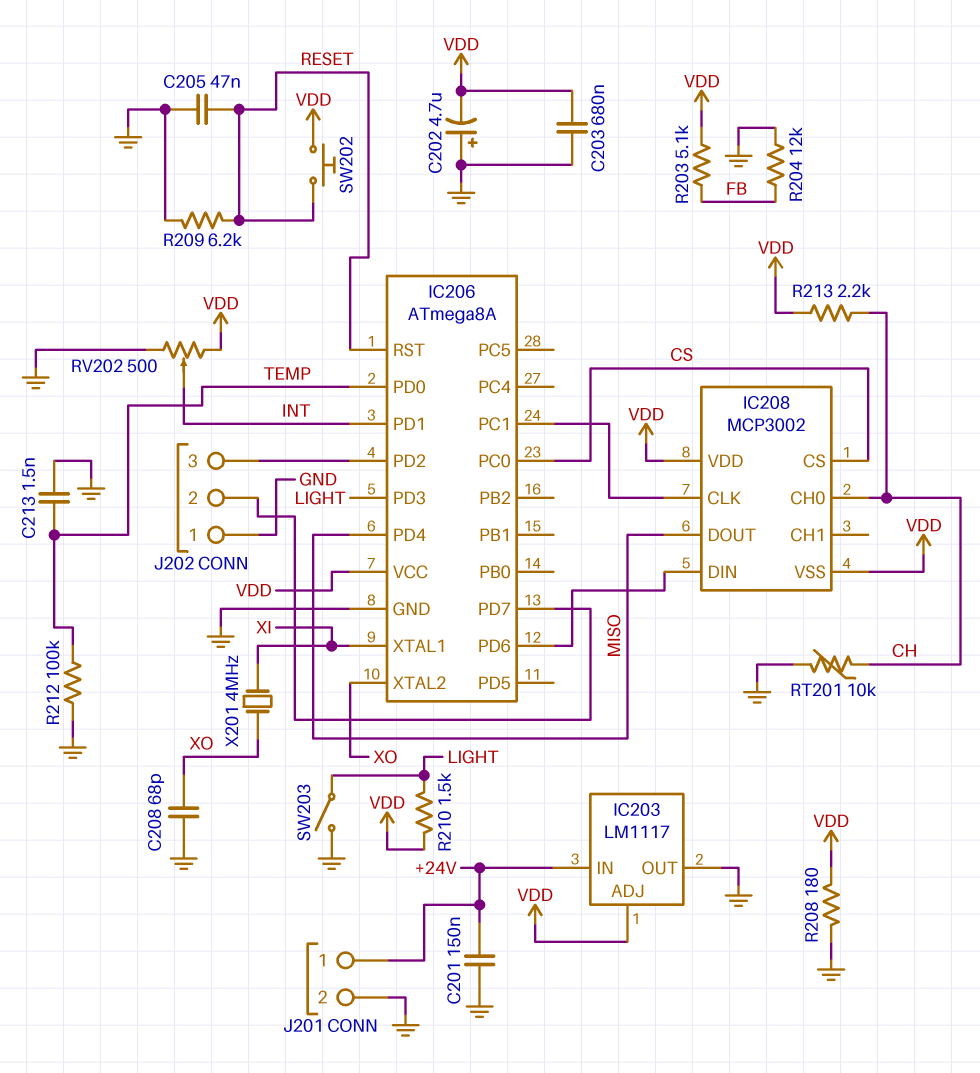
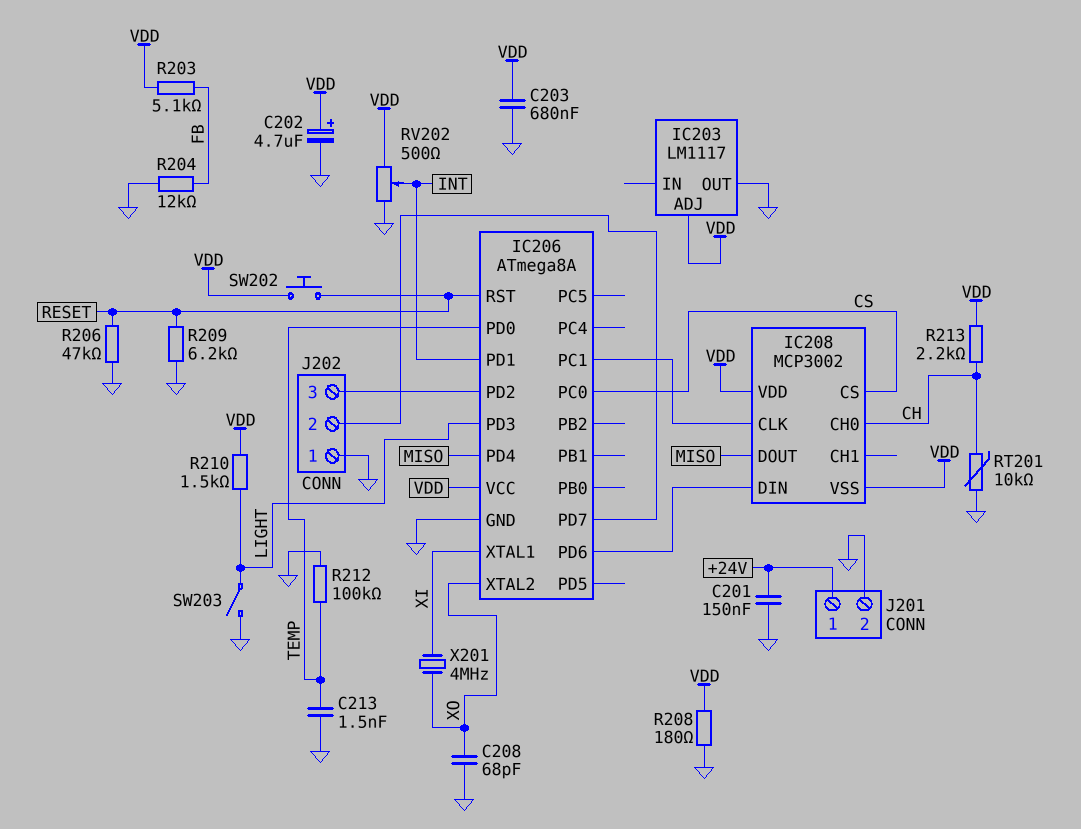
C202: 4.7uF (plus GND, minus VDD) -> 4.7uF (plus VDD, minus GND)
C205: 47nF (GND, RESET) -> none
IC203 pin IN: +24V -> none
R206: none -> 47k (GND, RESET)

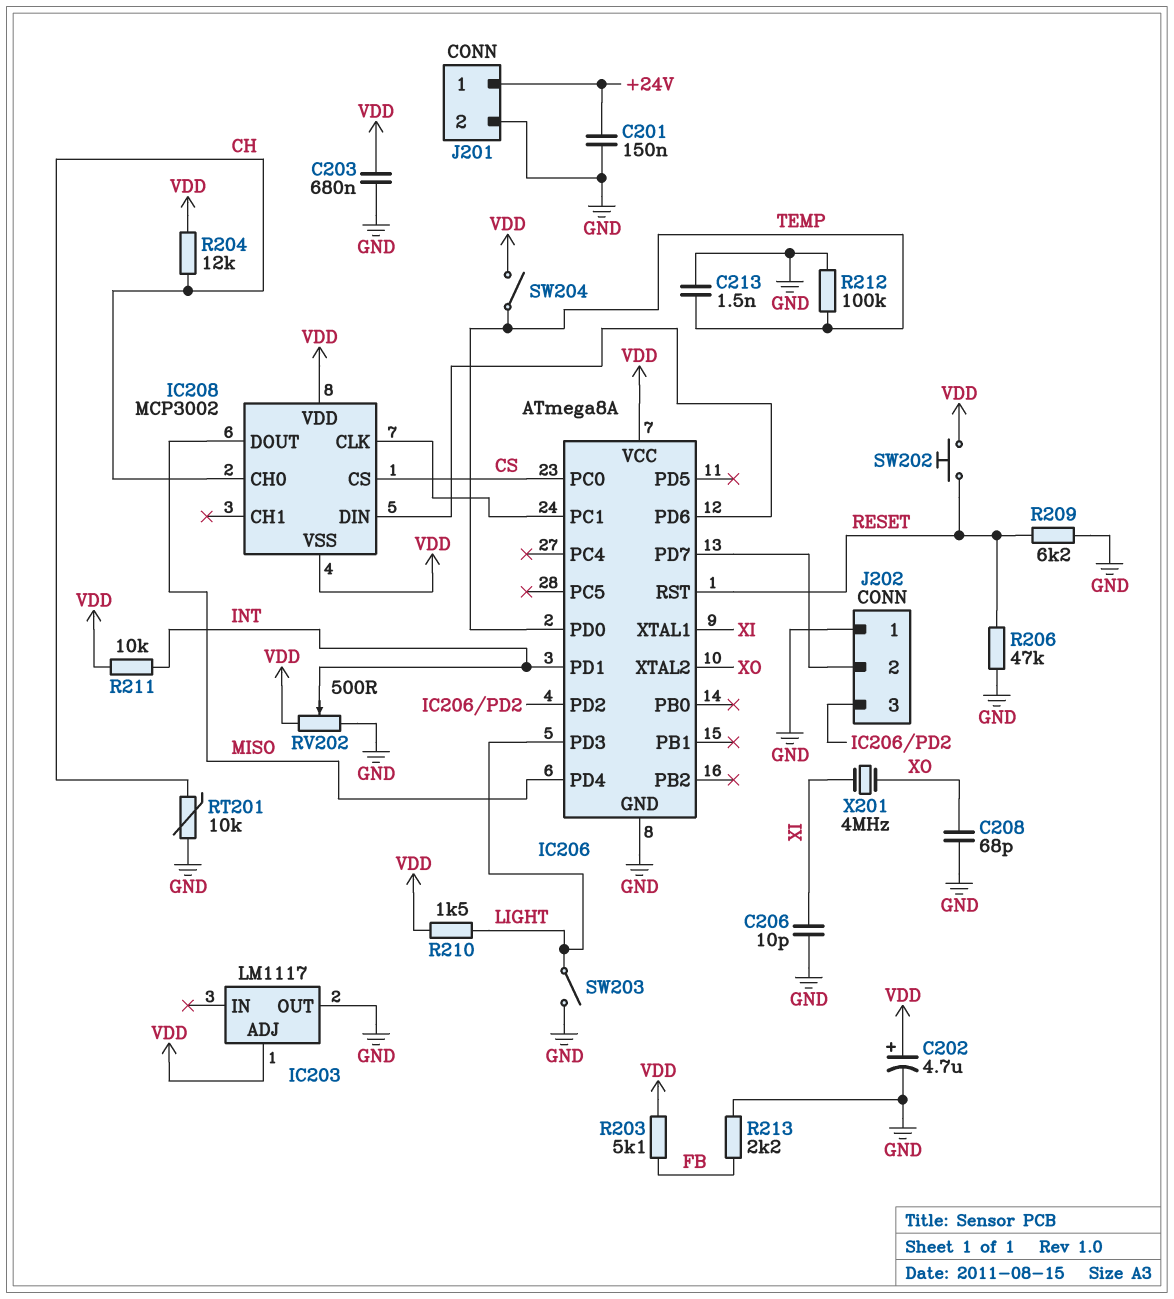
C206: none -> 10pF (GND, XI)
R204: 12k (FB, GND) -> 12k (CH, VDD)
R208: 180 (GND, VDD) -> none
R211: none -> 10k (INT, VDD)
R213: 2.2k (CH, VDD) -> 2.2k (FB, GND)
SW204: none -> switch (TEMP, VDD)

